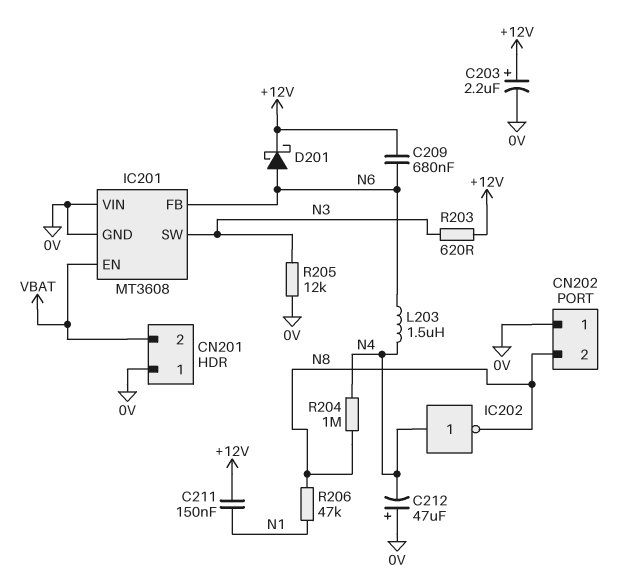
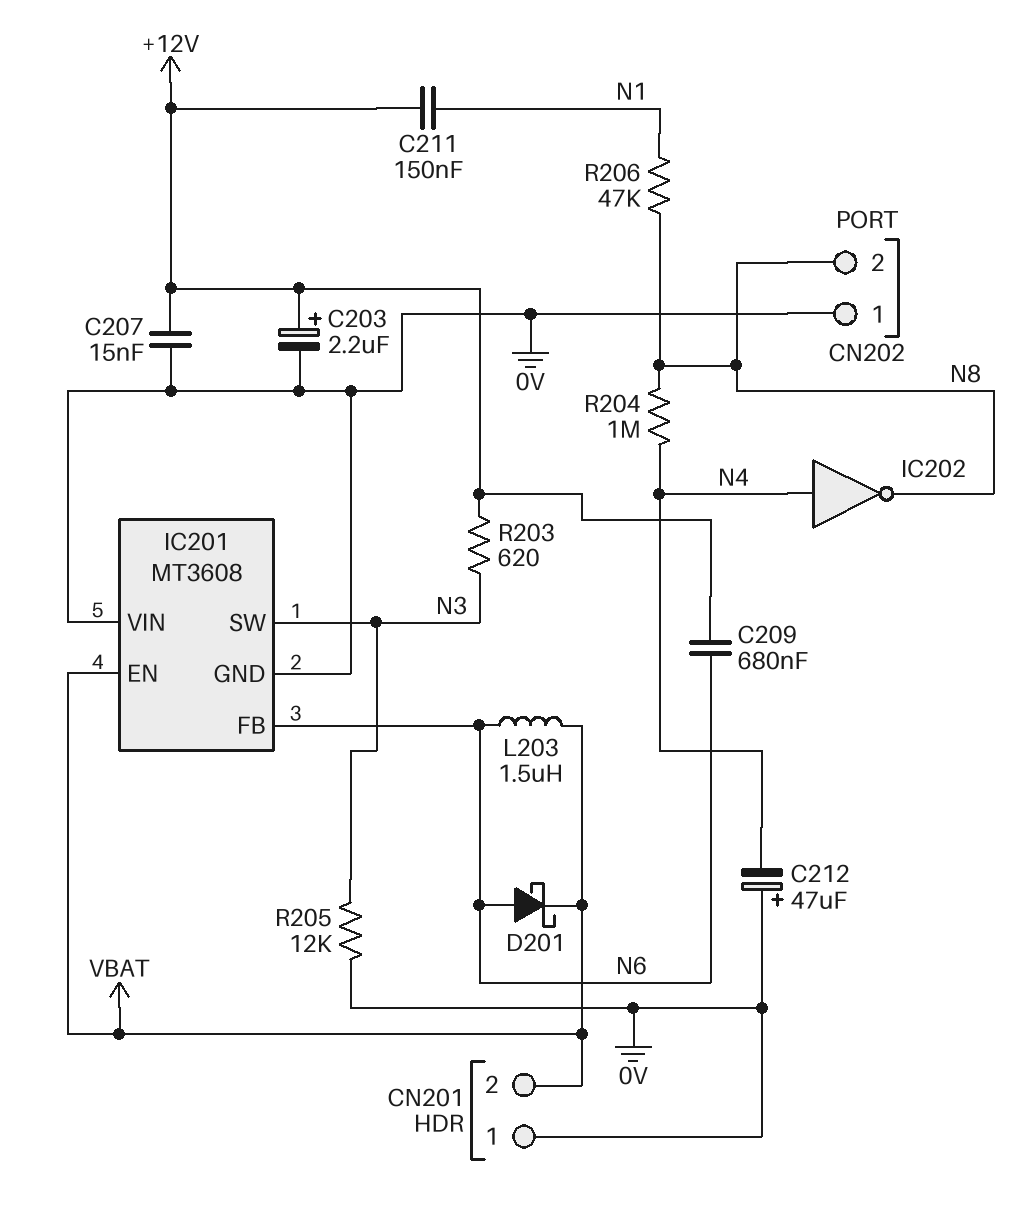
C207: none -> 15nF (+12V, 0V)
D201: schottky (A N6, K +12V) -> schottky (A N6, K VBAT)
L203: 1.5uH (N4, N6) -> 1.5uH (N6, VBAT)

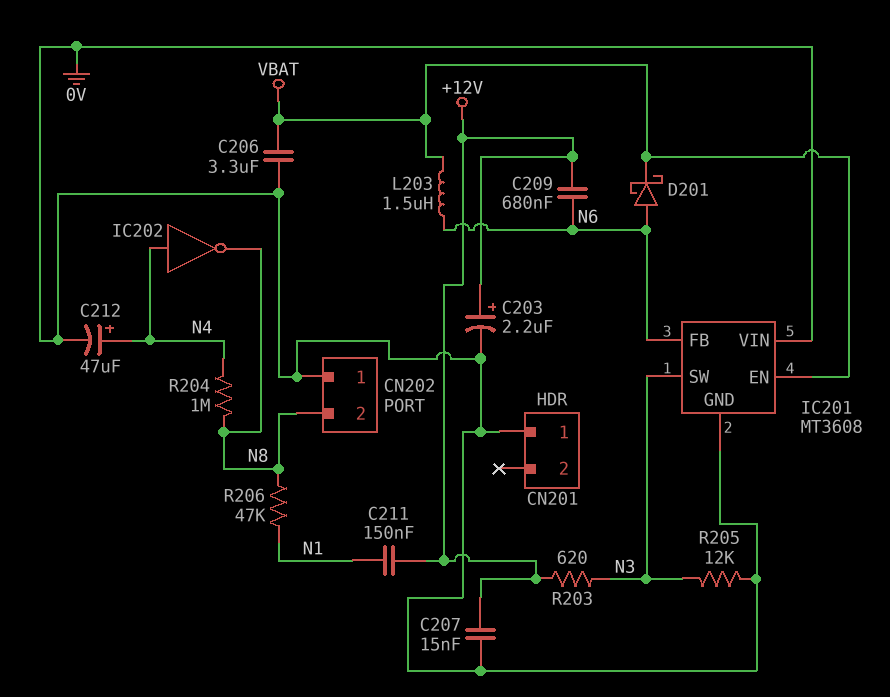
C206: none -> 3.3uF (0V, VBAT)
C212: 47uF (plus 0V, minus N4) -> 47uF (plus N4, minus 0V)
CN201 pin 2: VBAT -> none

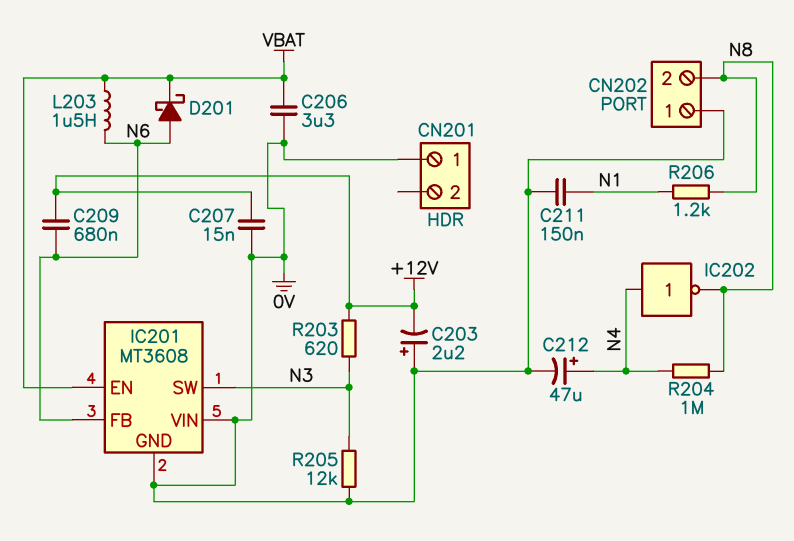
C203: 2.2uF (plus +12V, minus 0V) -> 2.2uF (plus 0V, minus +12V)
C211: 150nF (+12V, N1) -> 150nF (0V, N1)
R206: 47k (N1, N8) -> 1.2k (N1, N8)

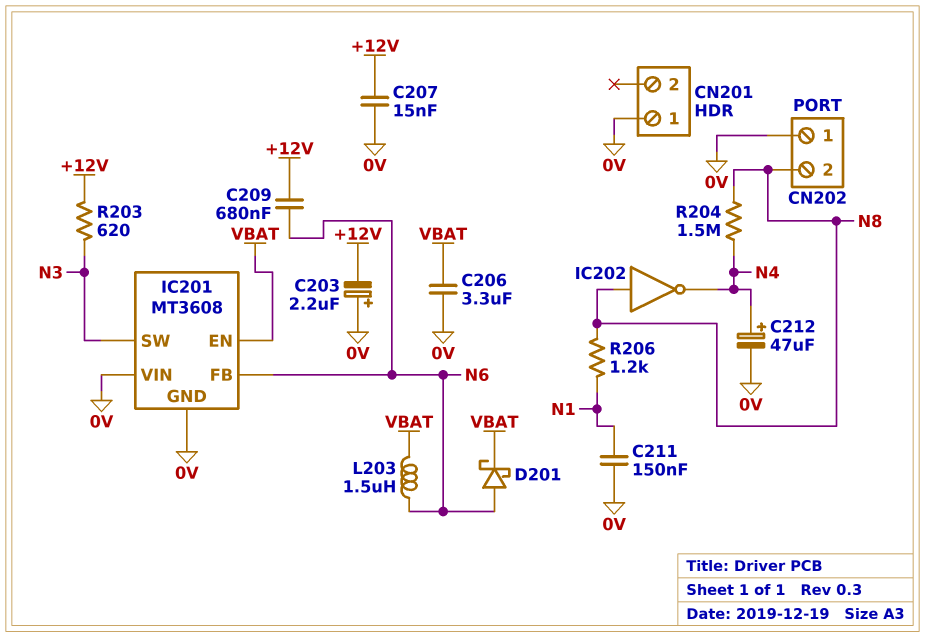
IC202: NOT (in N4, out N8) -> NOT (in N8, out N4)
R204: 1M (N4, N8) -> 1.5M (N4, N8)
R205: 12k (0V, N3) -> none

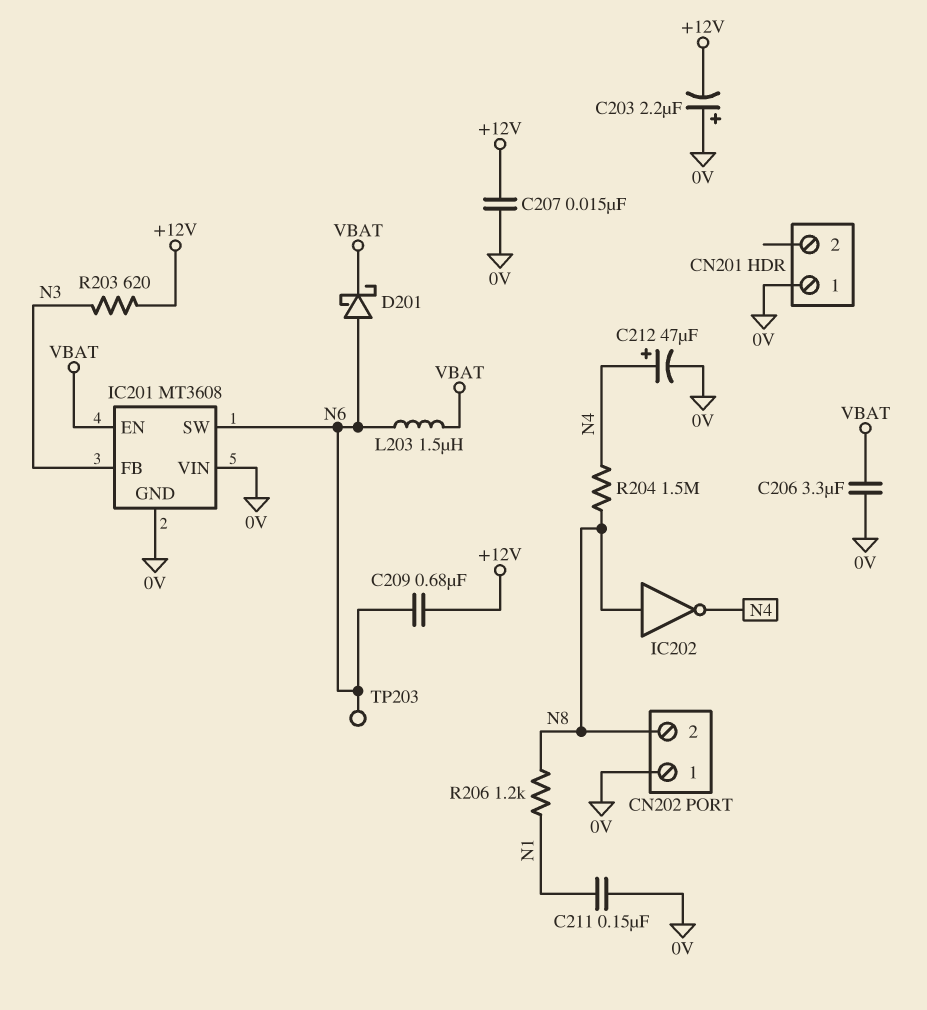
IC201 pin FB: N6 -> N3
IC201 pin SW: N3 -> N6
TP203: none -> test point (N6)

